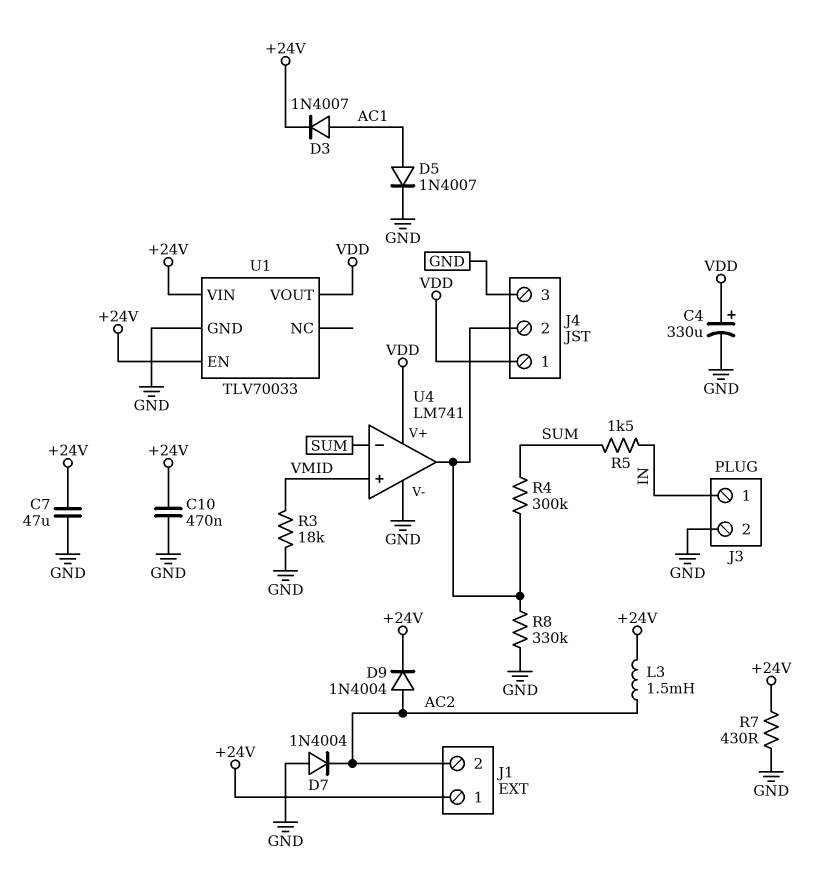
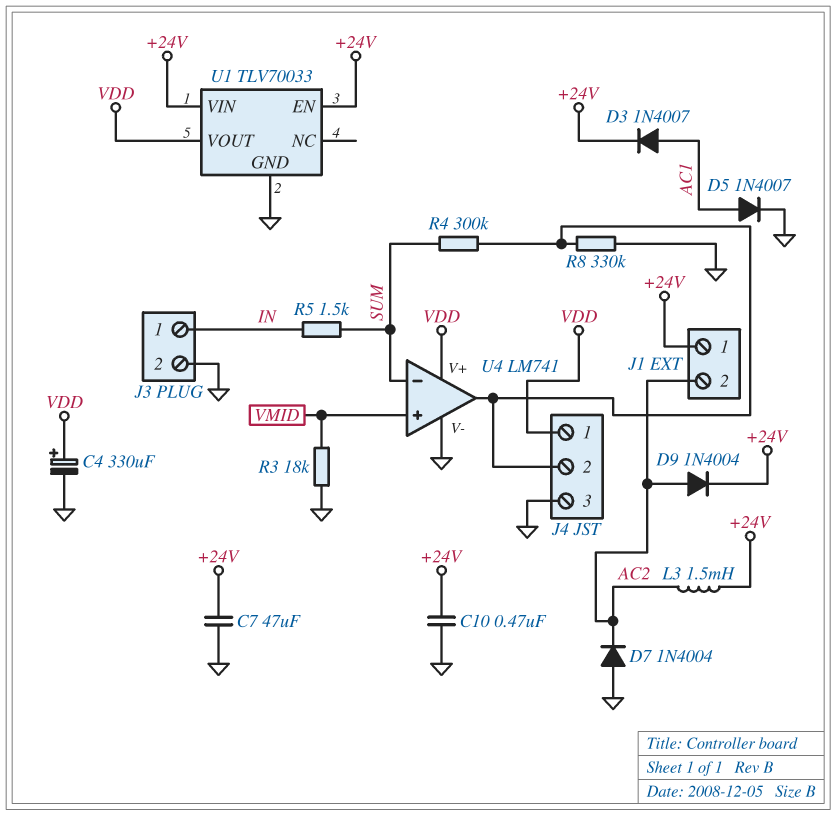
R7: 430 (+24V, GND) -> none

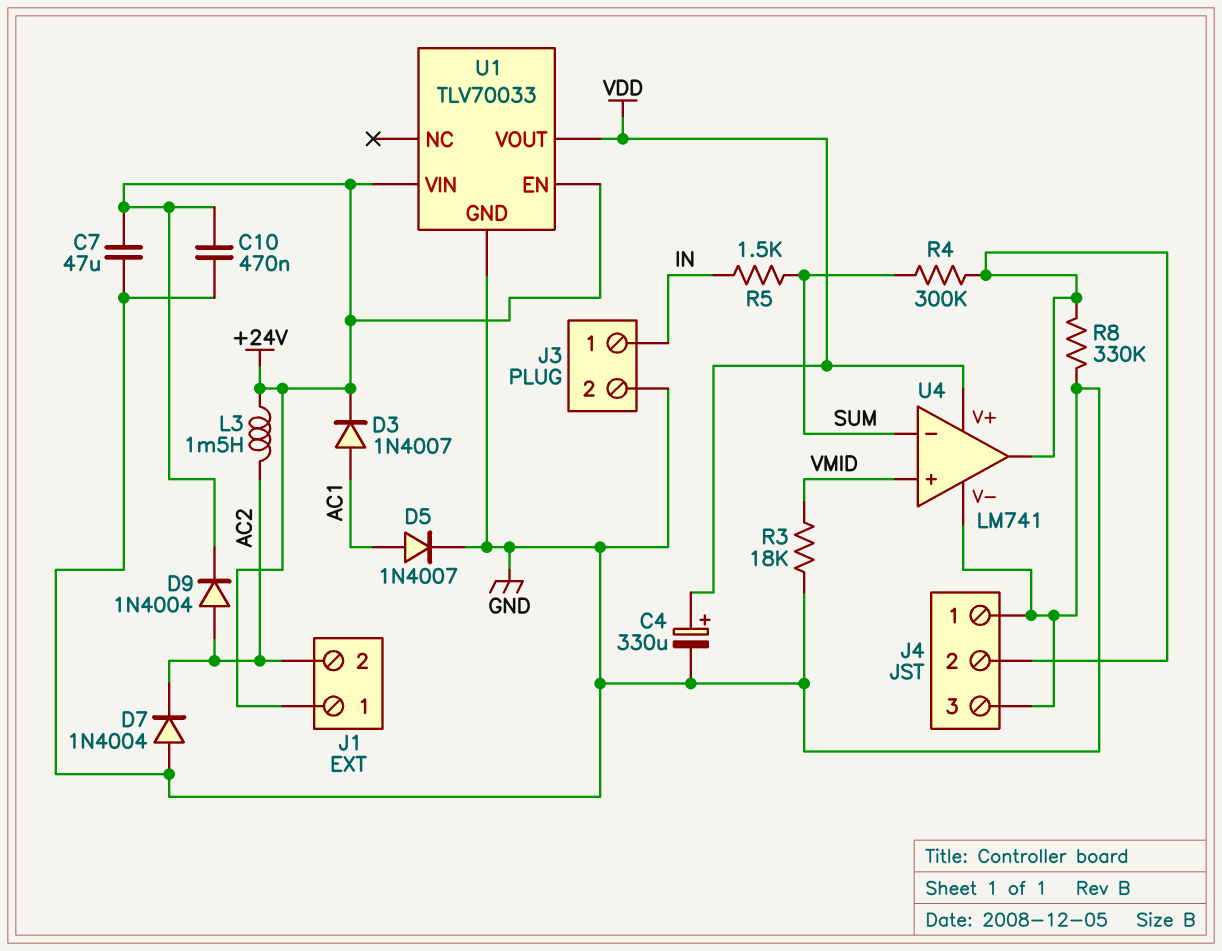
J4 pin 1: VDD -> GND

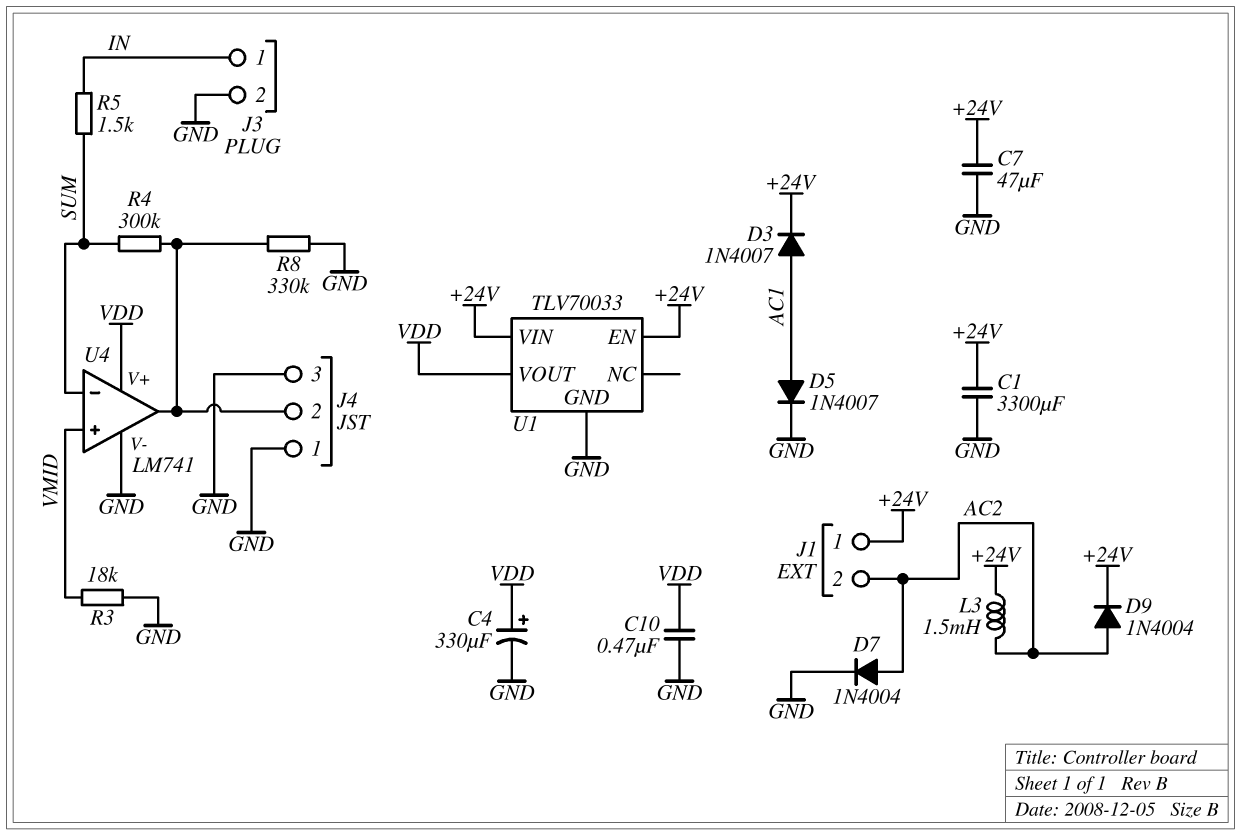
C1: none -> 3300uF (+24V, GND)
C10: 470nF (+24V, GND) -> 470nF (GND, VDD)
D7: diode 1N4004 (A GND, K AC2) -> diode 1N4004 (A AC2, K GND)

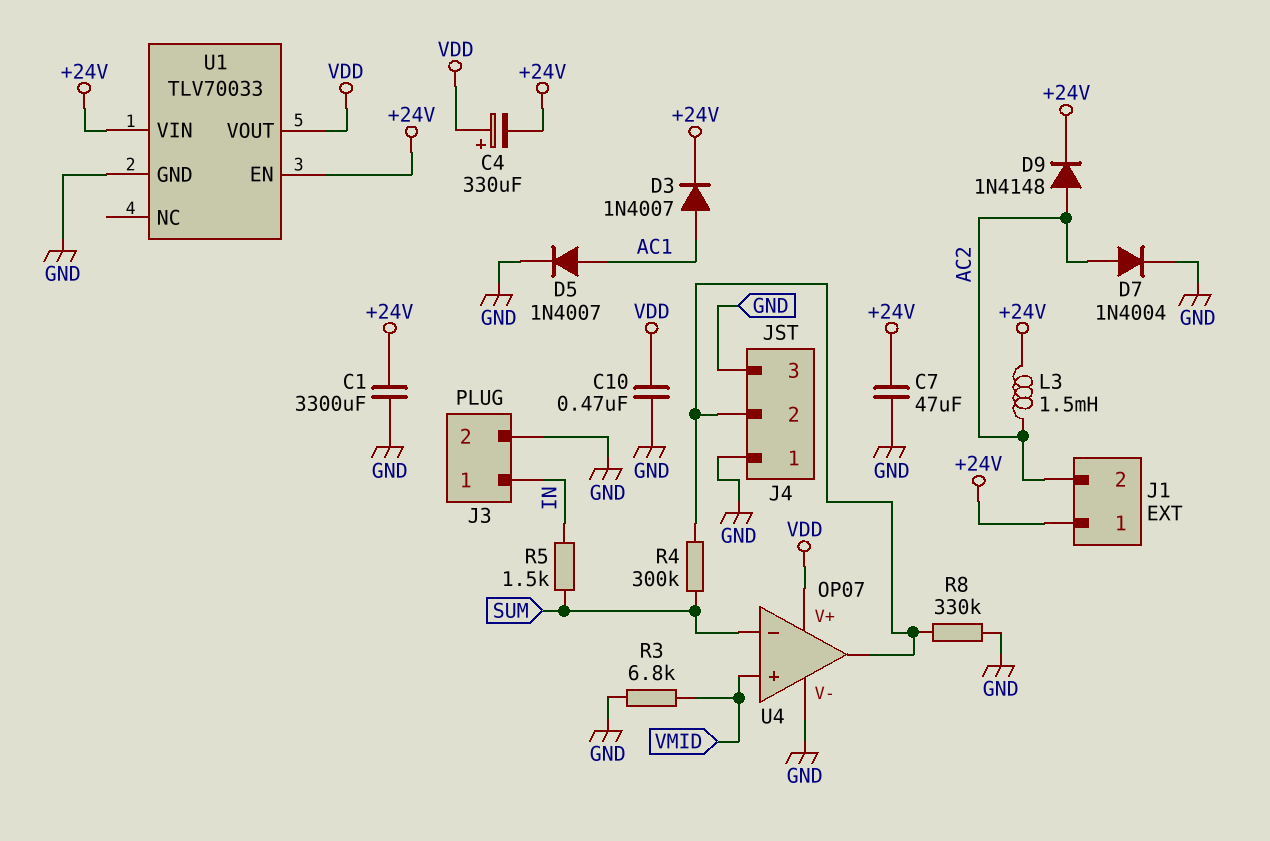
C4: 330uF (plus VDD, minus GND) -> 330uF (plus VDD, minus +24V)
D9: diode 1N4004 (A AC2, K +24V) -> diode 1N4148 (A AC2, K +24V)
R3: 18k (GND, VMID) -> 6.8k (GND, VMID)
U4: LM741 -> OP07

